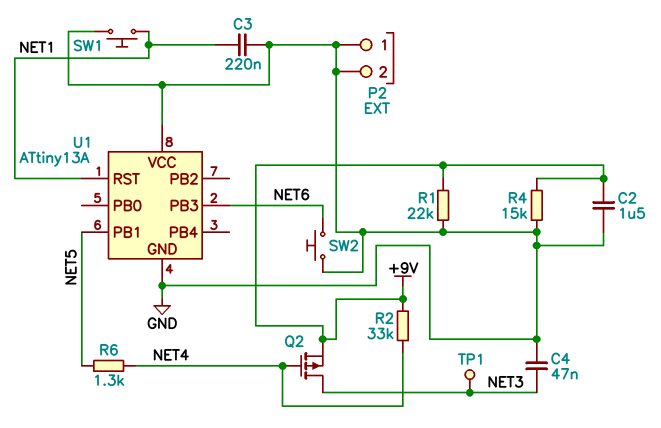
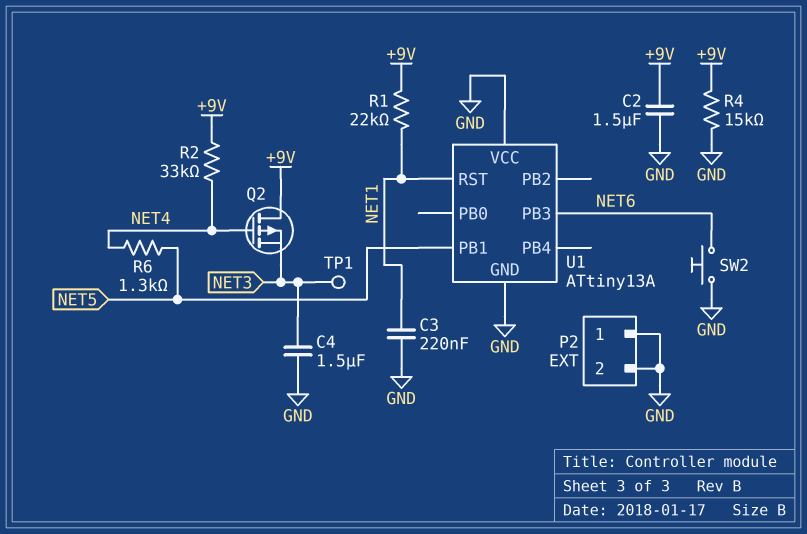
C4: 47nF (GND, NET3) -> 1.5uF (GND, NET3)
Q2: PMOS (G NET4, D NET3, S +9V) -> PMOS (G NET4, D +9V, S NET3)
R1: 22k (+9V, GND) -> 22k (+9V, NET1)
SW1: button (GND, NET1) -> none

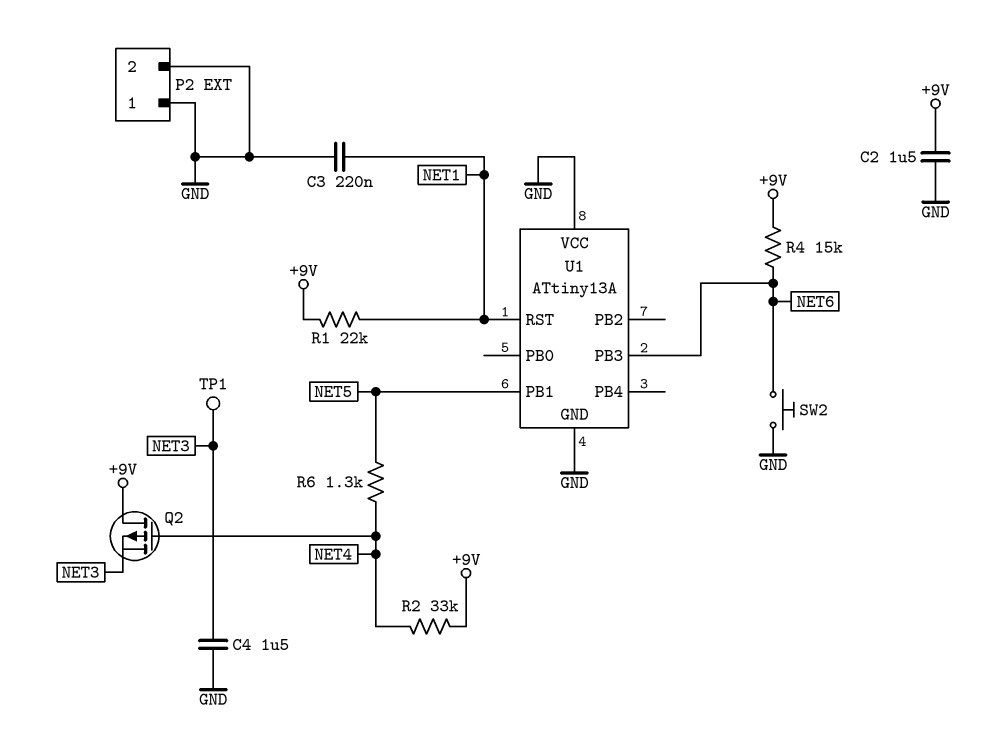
R4: 15k (+9V, GND) -> 15k (+9V, NET6)

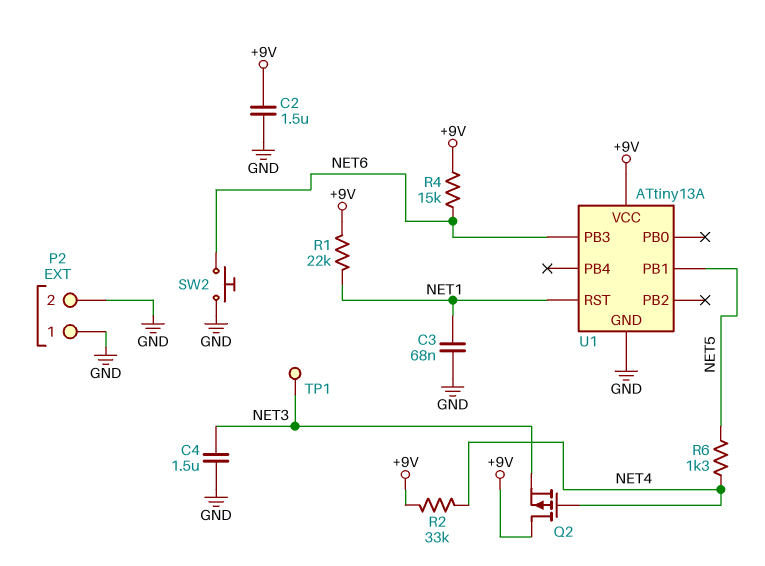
C3: 220nF (GND, NET1) -> 68nF (GND, NET1)
U1 pin VCC: GND -> +9V

